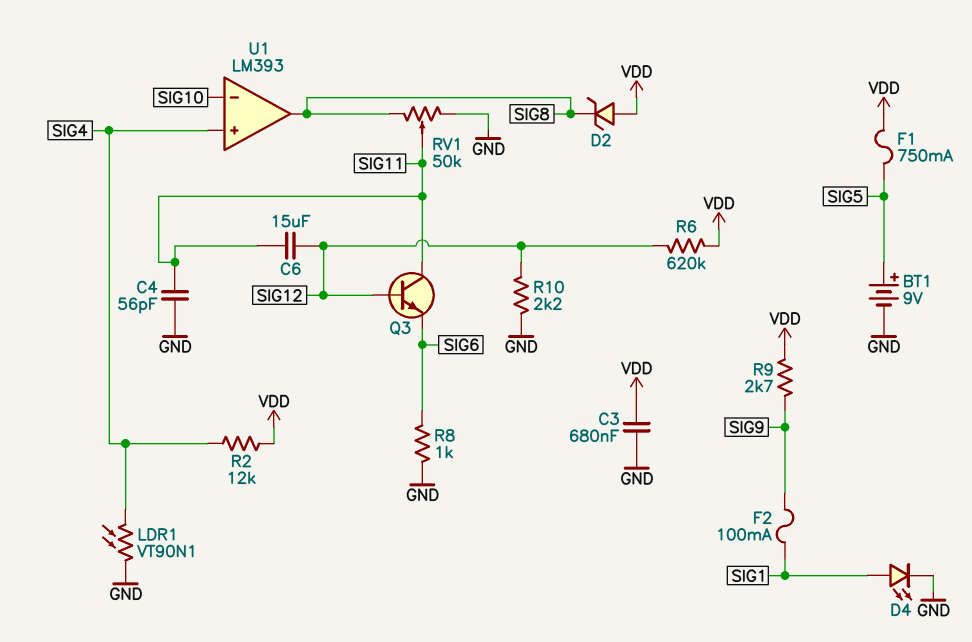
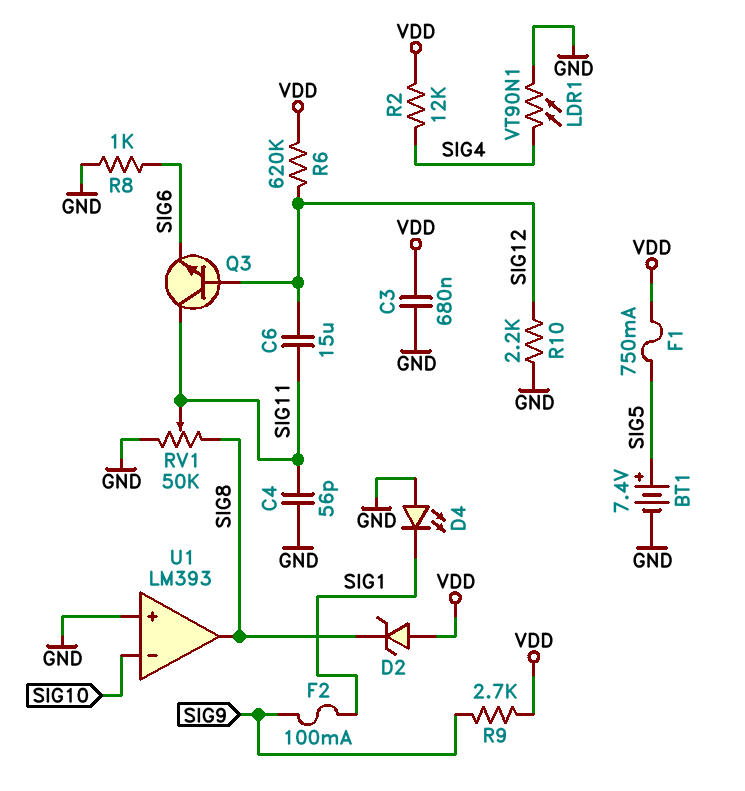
BT1: 9V (plus SIG5, minus GND) -> 7.4V (plus SIG5, minus GND)
D4: LED (A SIG1, K GND) -> LED (A GND, K SIG1)
U1 pin in+: SIG4 -> GND

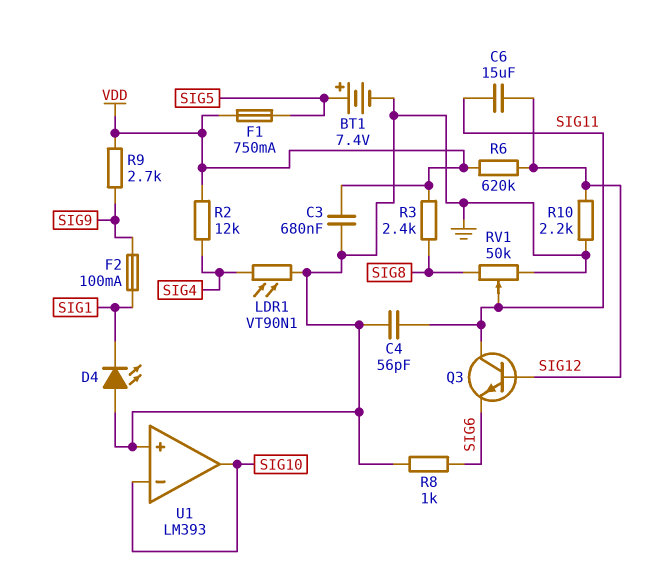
D2: zener (A VDD, K SIG8) -> none
R3: none -> 2.4k (SIG8, VDD)
U1 pin out: SIG8 -> SIG10

